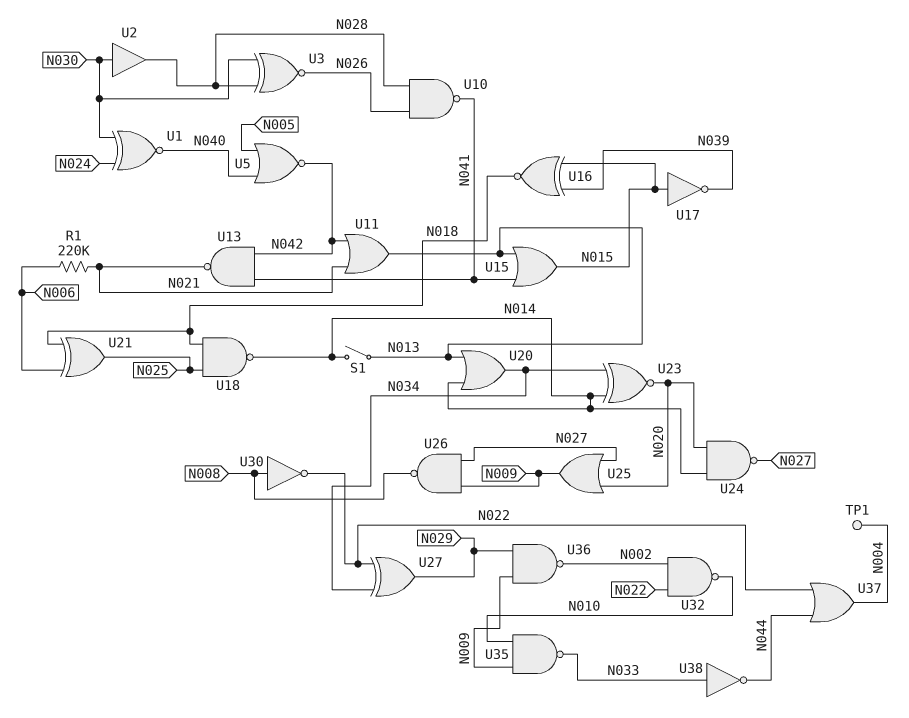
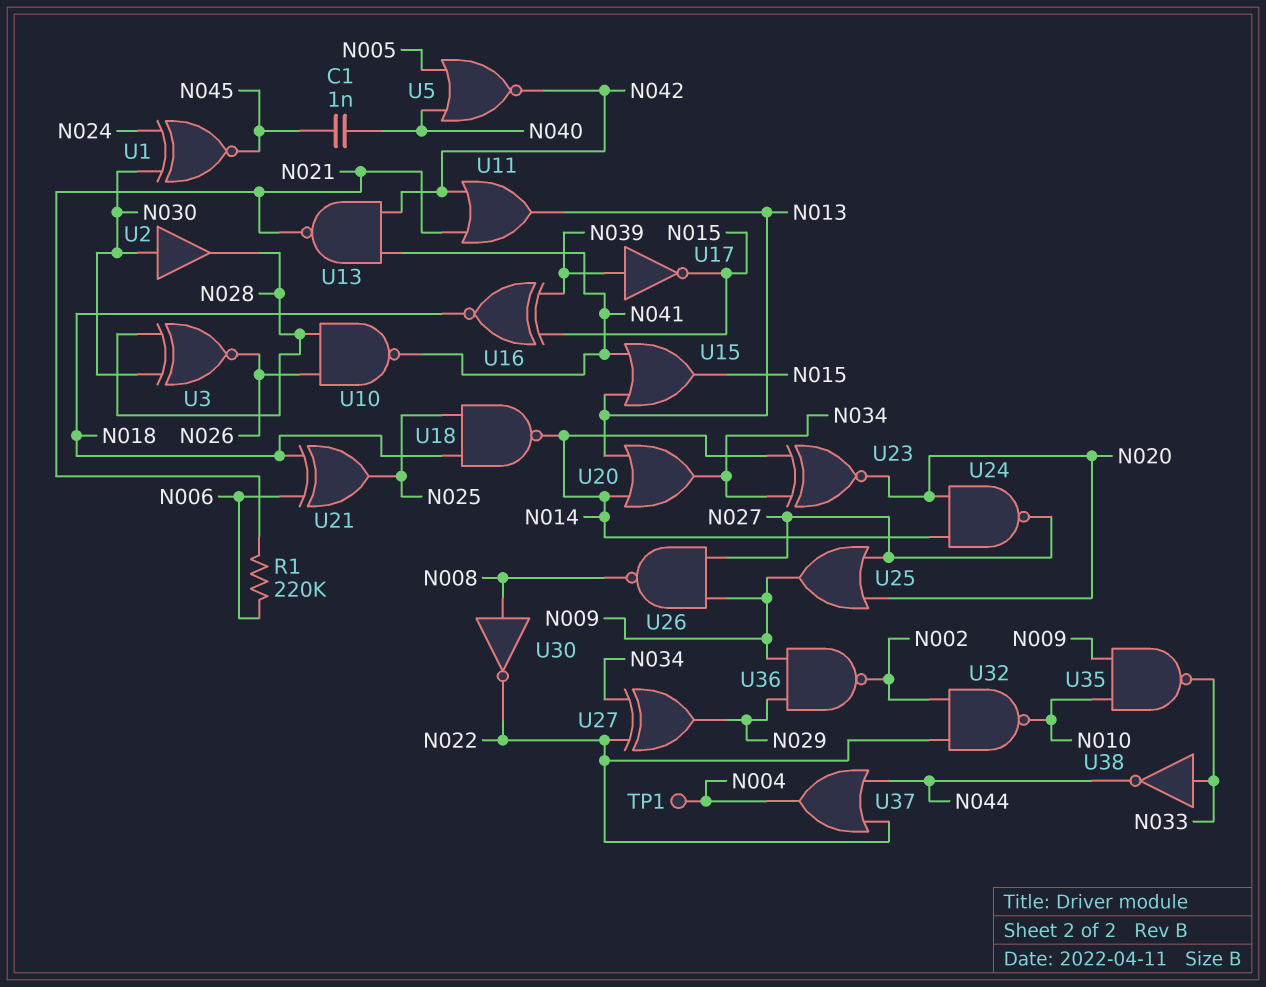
C1: none -> 1nF (N040, N045)
S1: switch (N013, N014) -> none
U1: XNOR (in N024, in N030, out N040) -> XNOR (in N024, in N030, out N045)
U17: NOT (in N015, out N039) -> NOT (in N039, out N015)

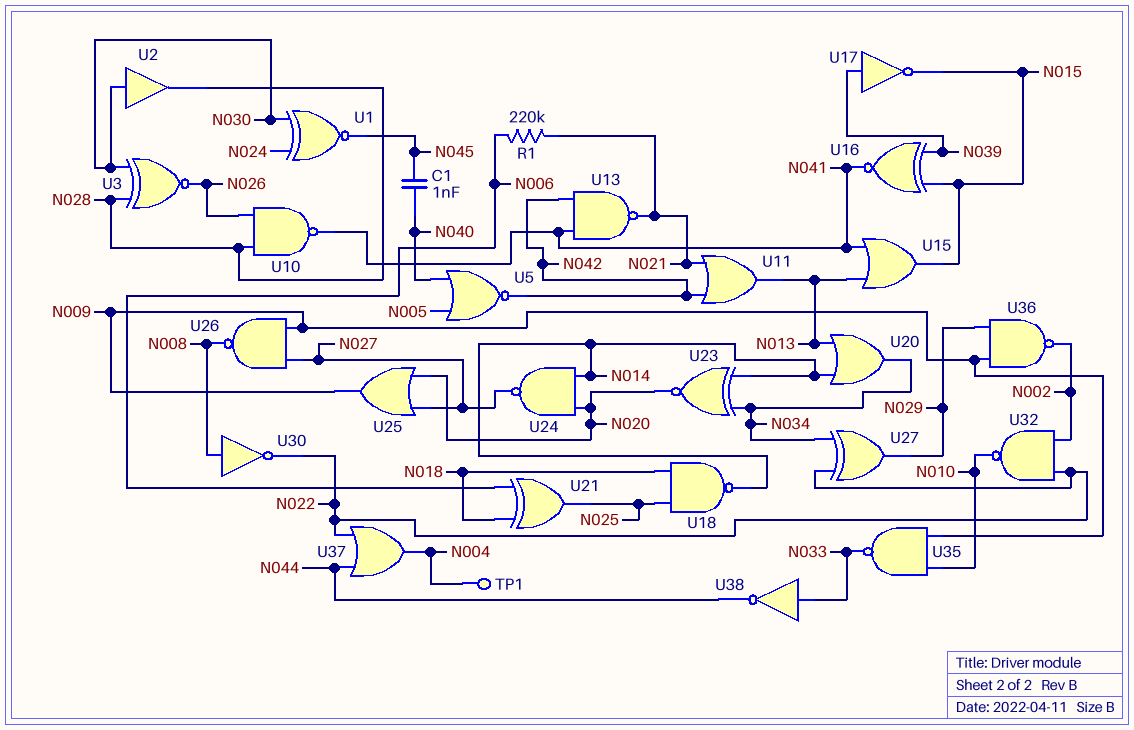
U16: XNOR (in N015, in N039, out N018) -> XNOR (in N015, in N039, out N041)

